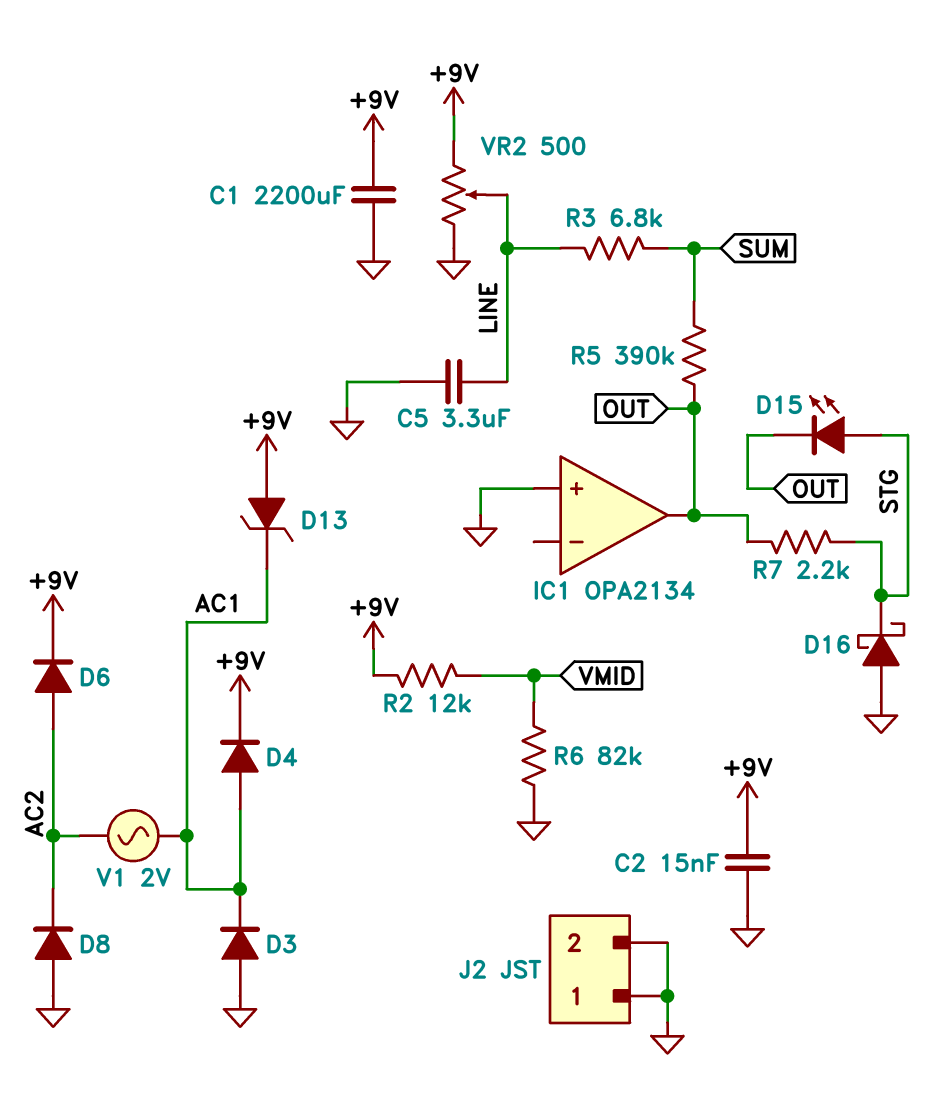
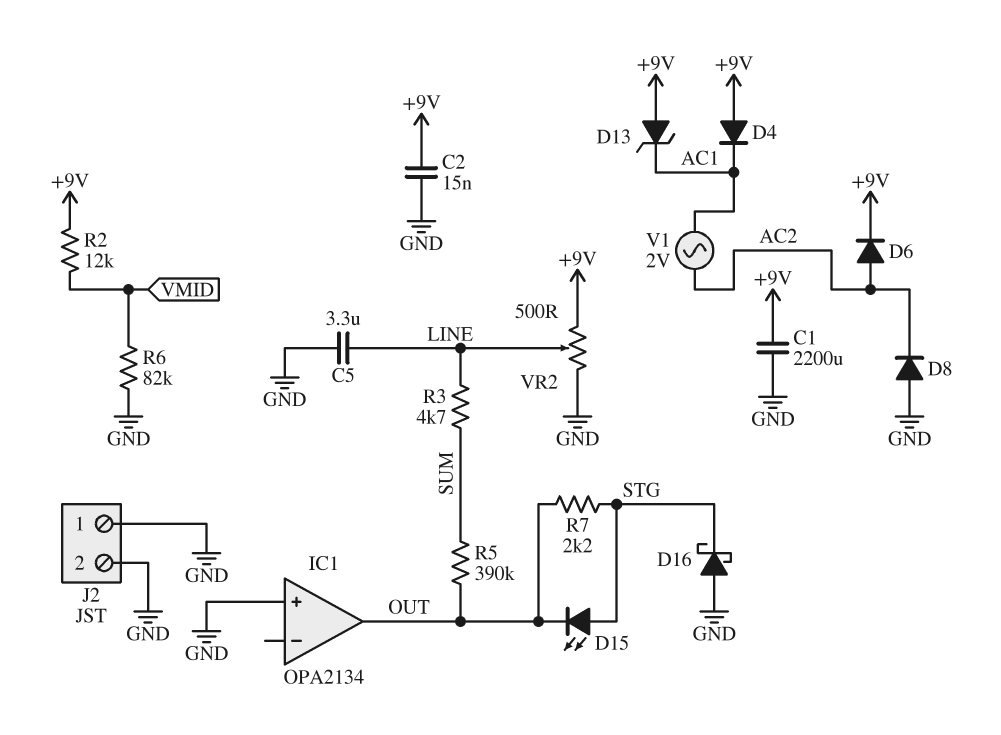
D3: diode (A GND, K AC1) -> none
D4: diode (A AC1, K +9V) -> diode (A +9V, K AC1)
R3: 6.8k (LINE, SUM) -> 4.7k (LINE, SUM)

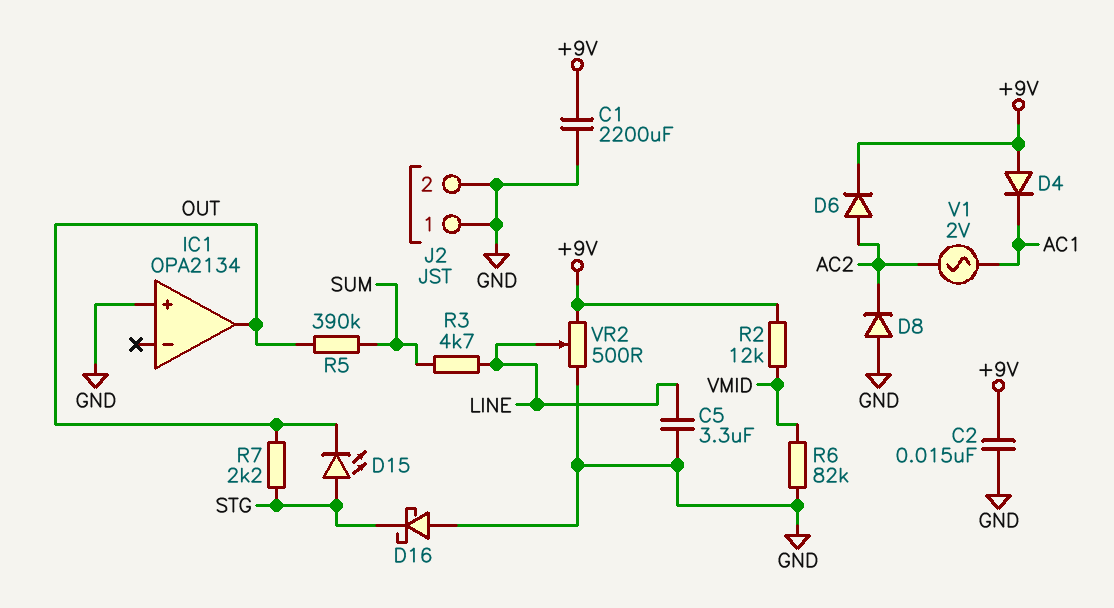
D13: zener (A +9V, K AC1) -> none

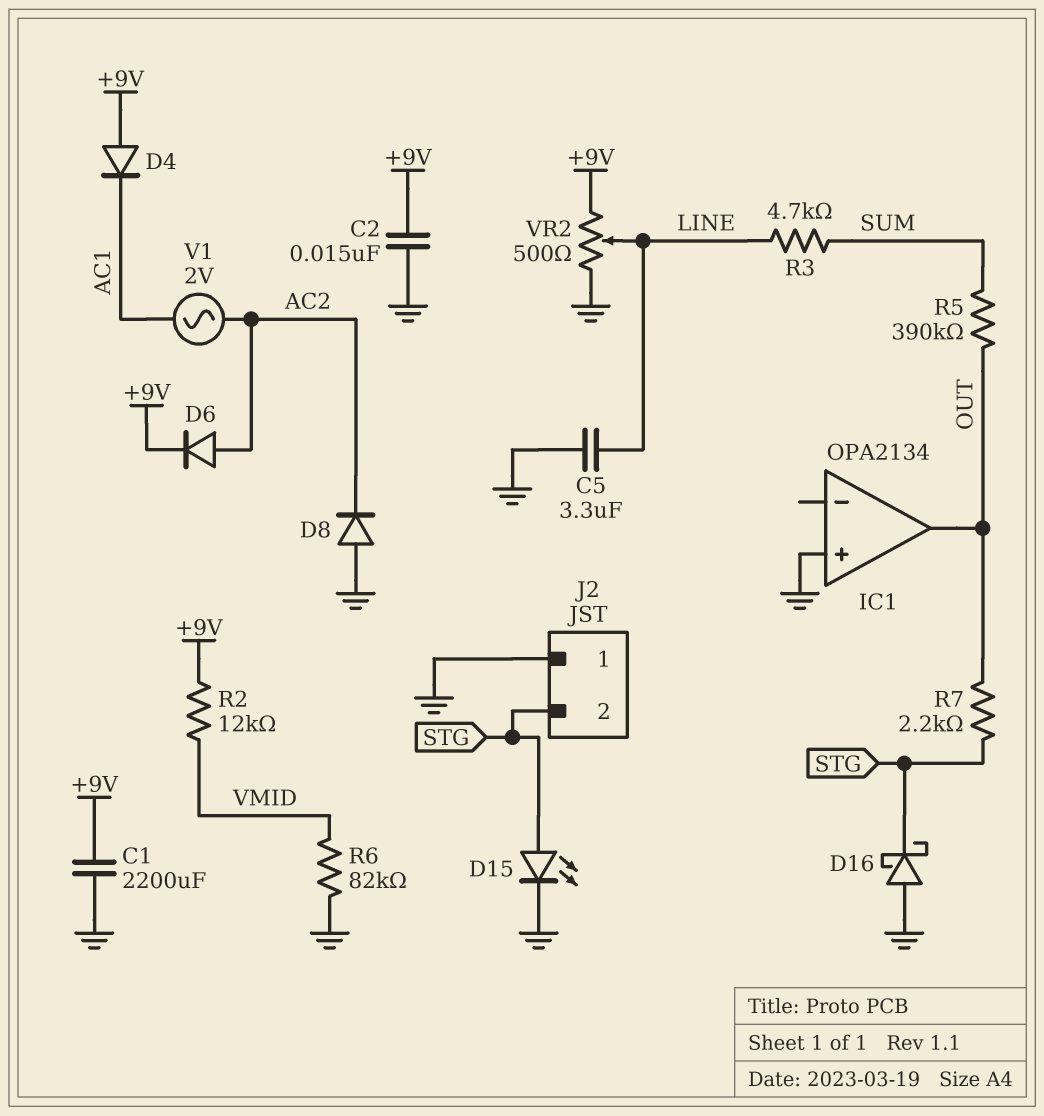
D15: LED (A STG, K OUT) -> LED (A STG, K GND)
J2 pin 2: GND -> STG

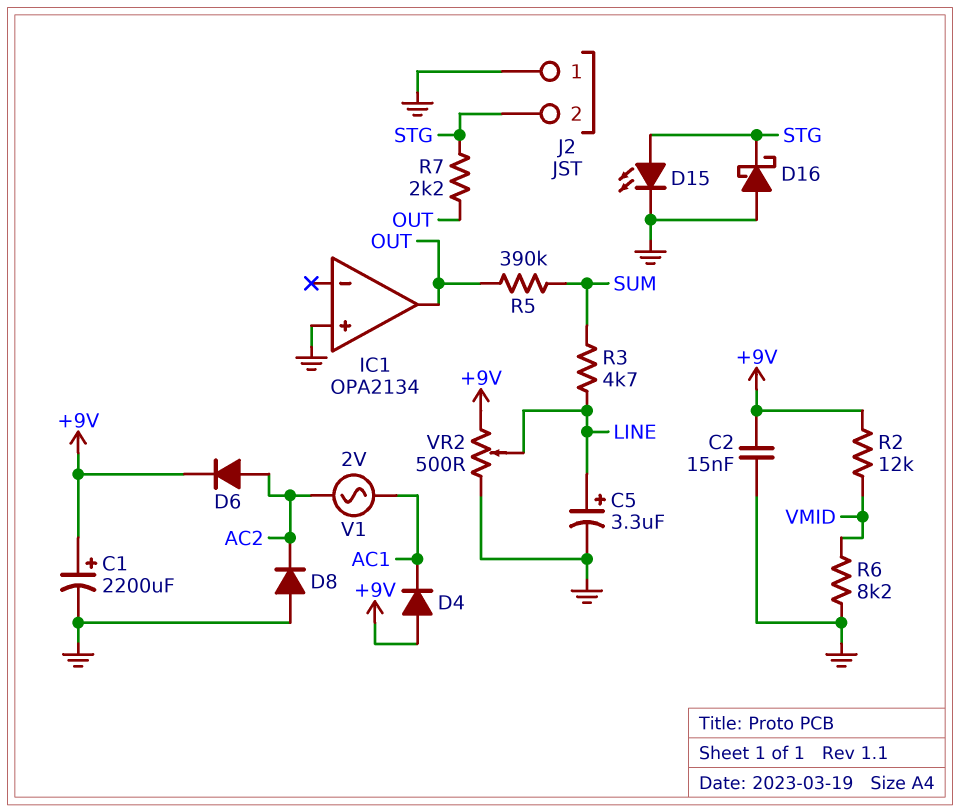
C1: 2200uF (+9V, GND) -> 2200uF (plus +9V, minus GND)
C5: 3.3uF (GND, LINE) -> 3.3uF (plus LINE, minus GND)
R6: 82k (GND, VMID) -> 8.2k (GND, VMID)

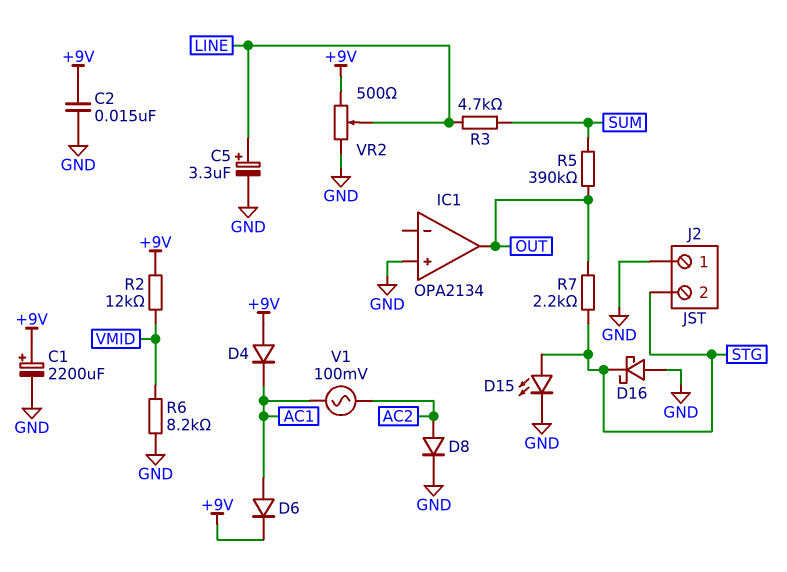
D6: diode (A AC2, K +9V) -> diode (A AC1, K +9V)
D8: diode (A GND, K AC2) -> diode (A AC2, K GND)
V1: AC 2V (AC1, AC2) -> AC 100mV (AC1, AC2)

